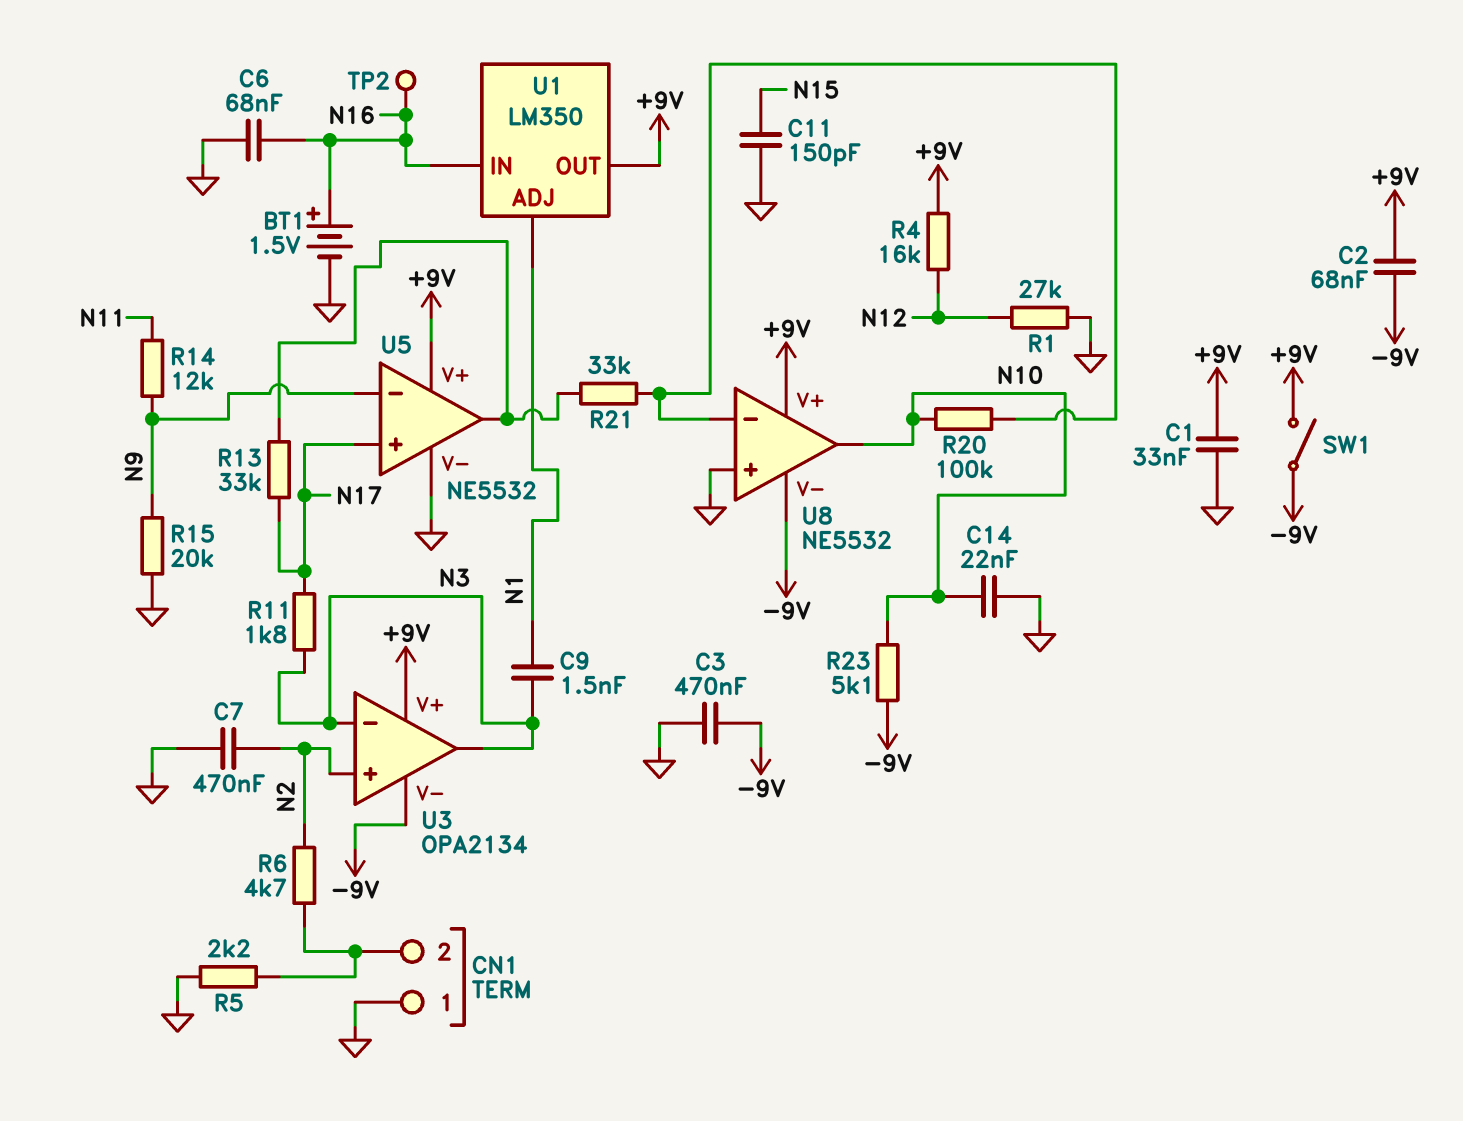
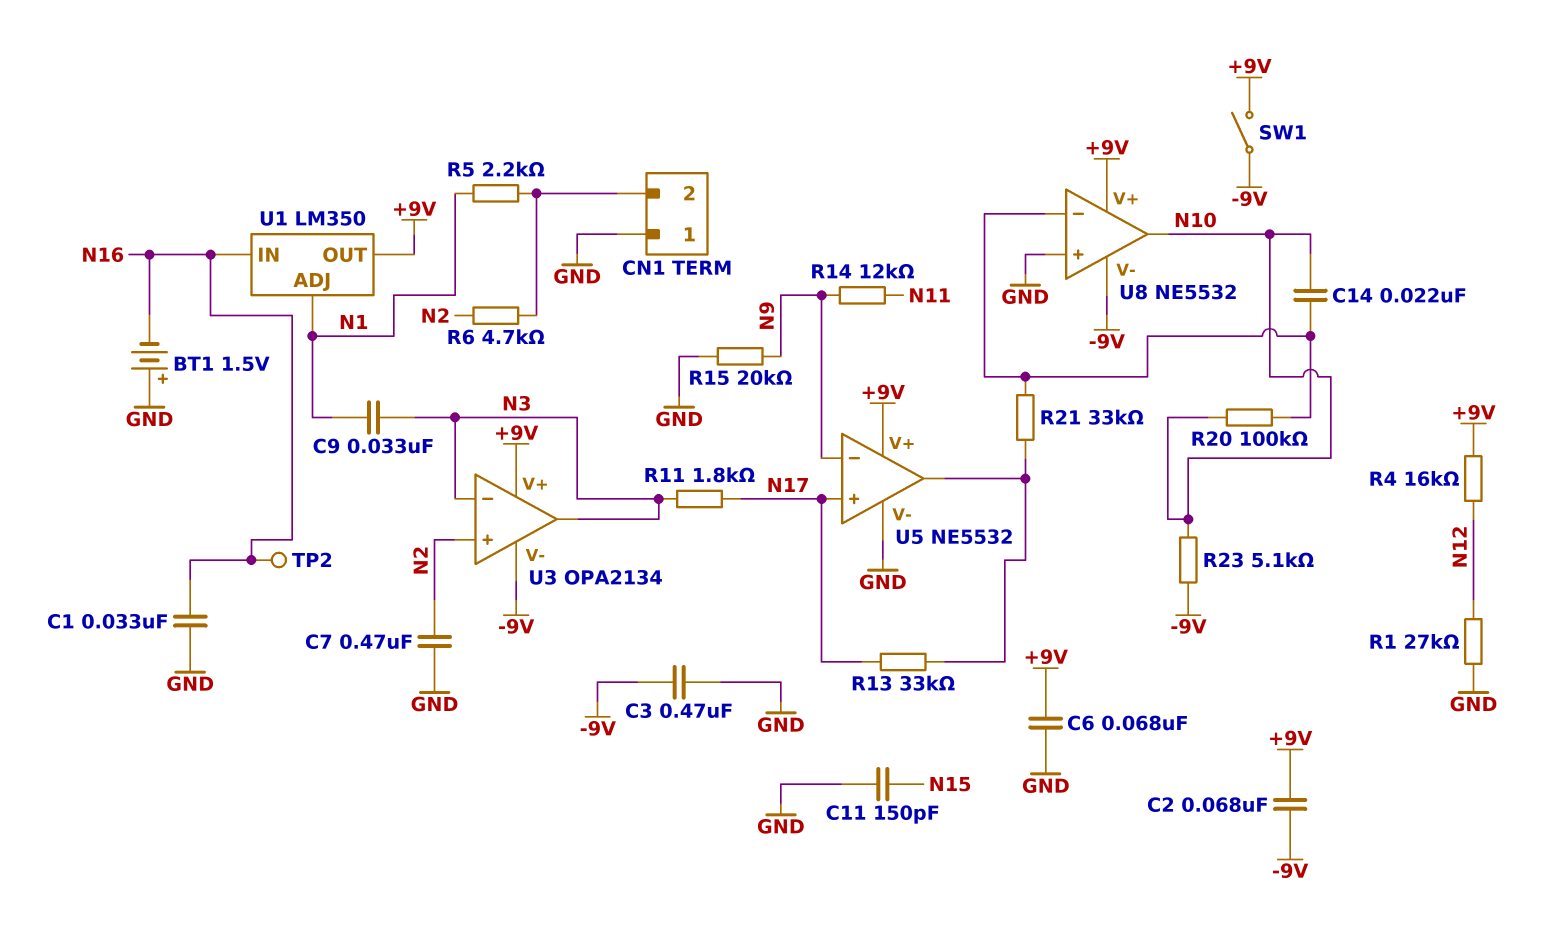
BT1: 1.5V (plus N16, minus GND) -> 1.5V (plus GND, minus N16)
C1: 33nF (+9V, GND) -> 33nF (GND, N16)
C6: 68nF (GND, N16) -> 68nF (+9V, GND)
C9: 1.5nF (N1, N3) -> 33nF (N1, N3)
C14: 22nF (GND, N10) -> 22nF (N10, U8/in-)
R5: 2.2k (CN1/2, GND) -> 2.2k (CN1/2, N1)

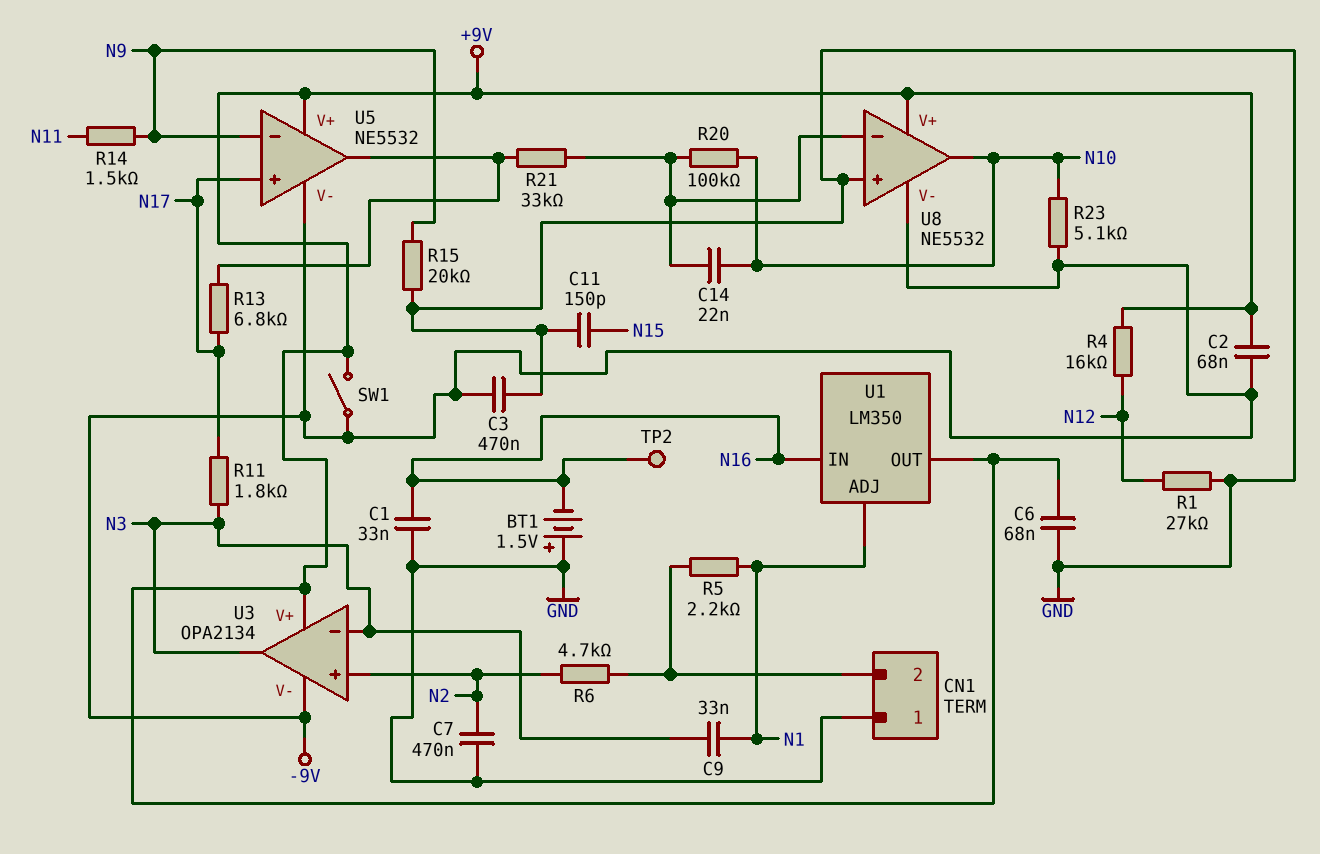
R13: 33k (N17, U5/out) -> 6.8k (N17, U5/out)
R14: 12k (N9, N11) -> 1.5k (N9, N11)
U5 pin V-: GND -> -9V

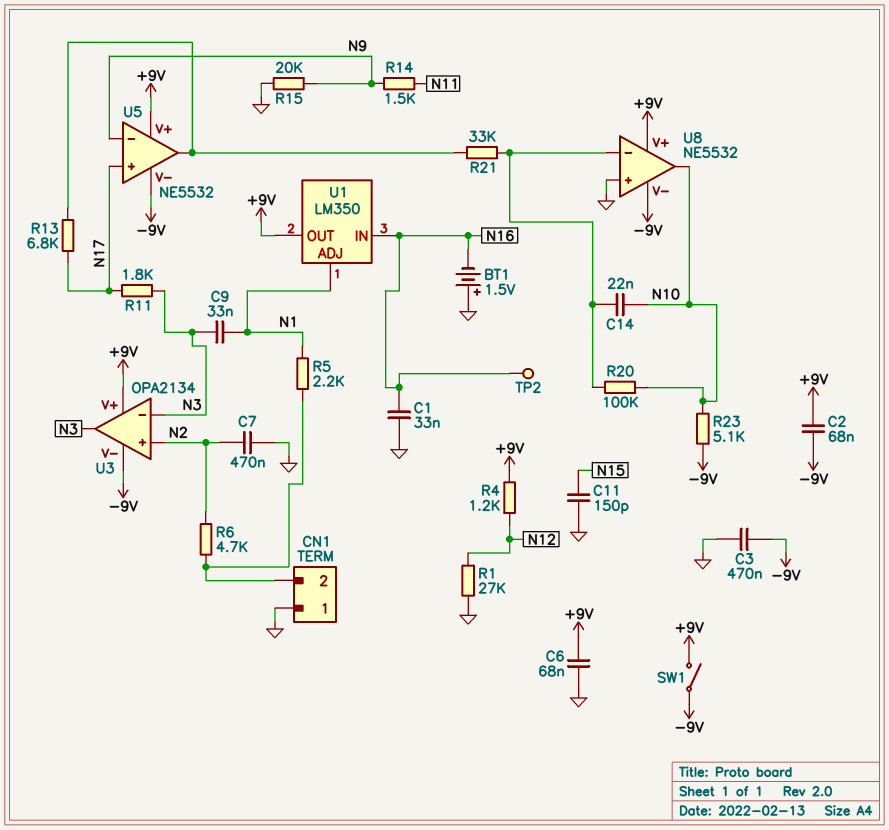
R4: 16k (+9V, N12) -> 1.2k (+9V, N12)

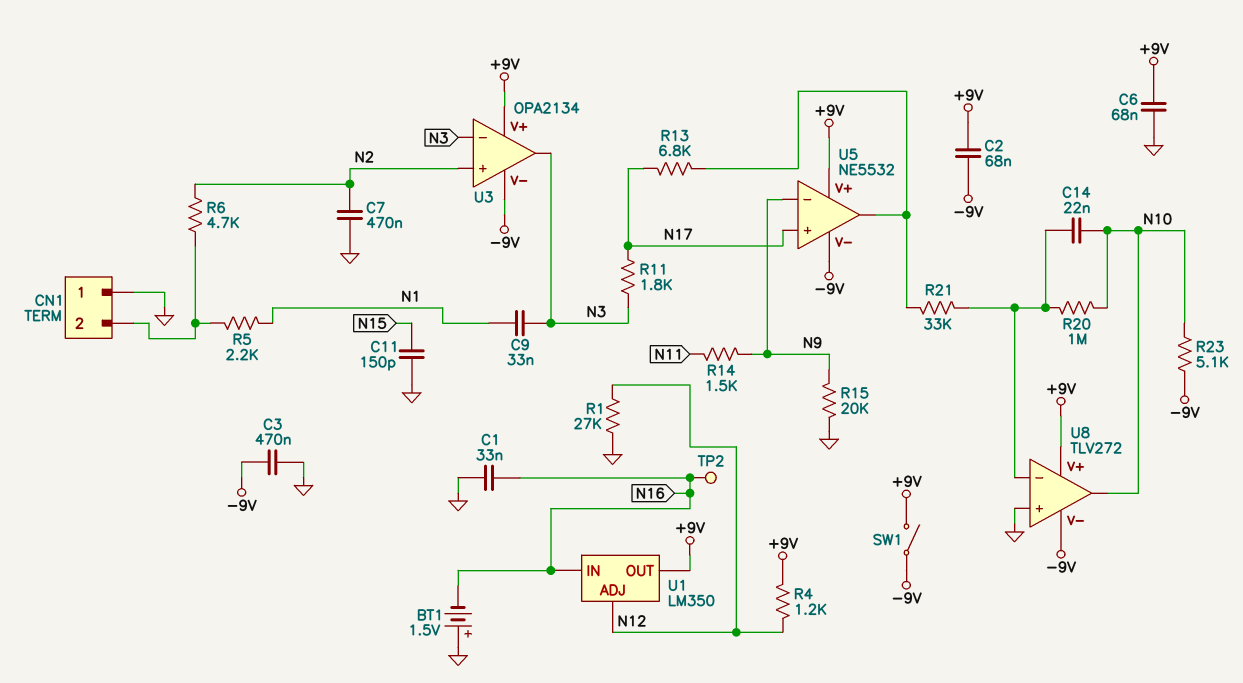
R20: 100k (N10, U8/in-) -> 1M (N10, U8/in-)
U1 pin ADJ: N1 -> N12
U8: NE5532 -> TLV272

